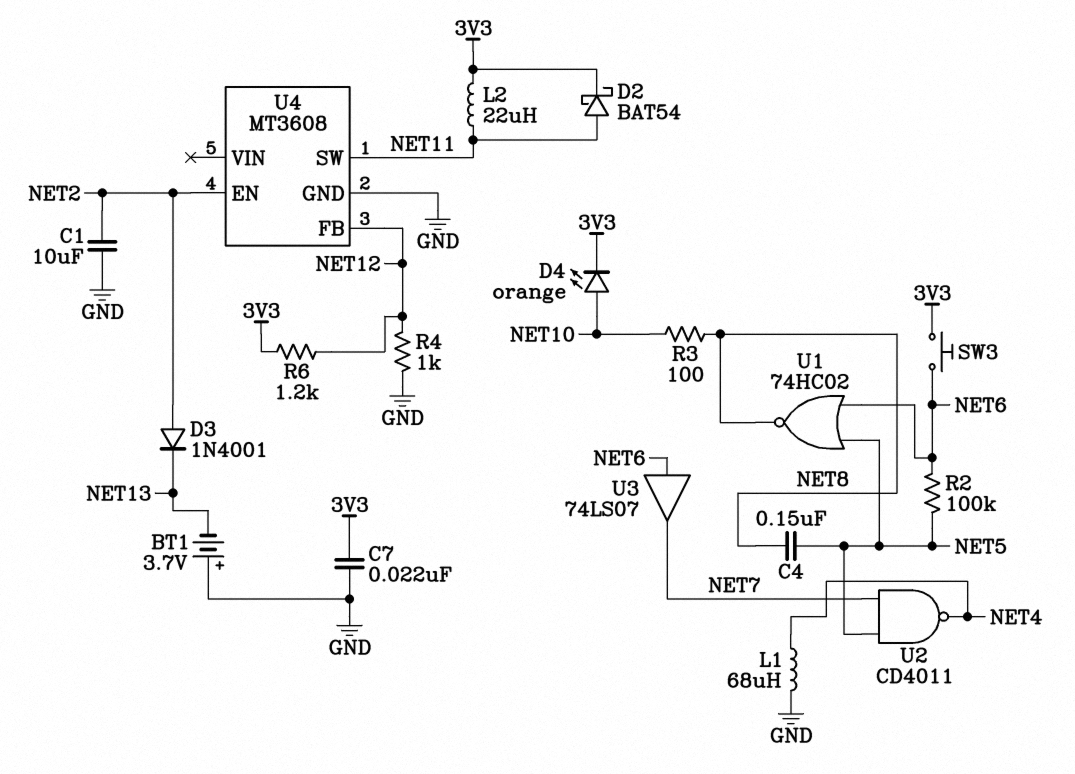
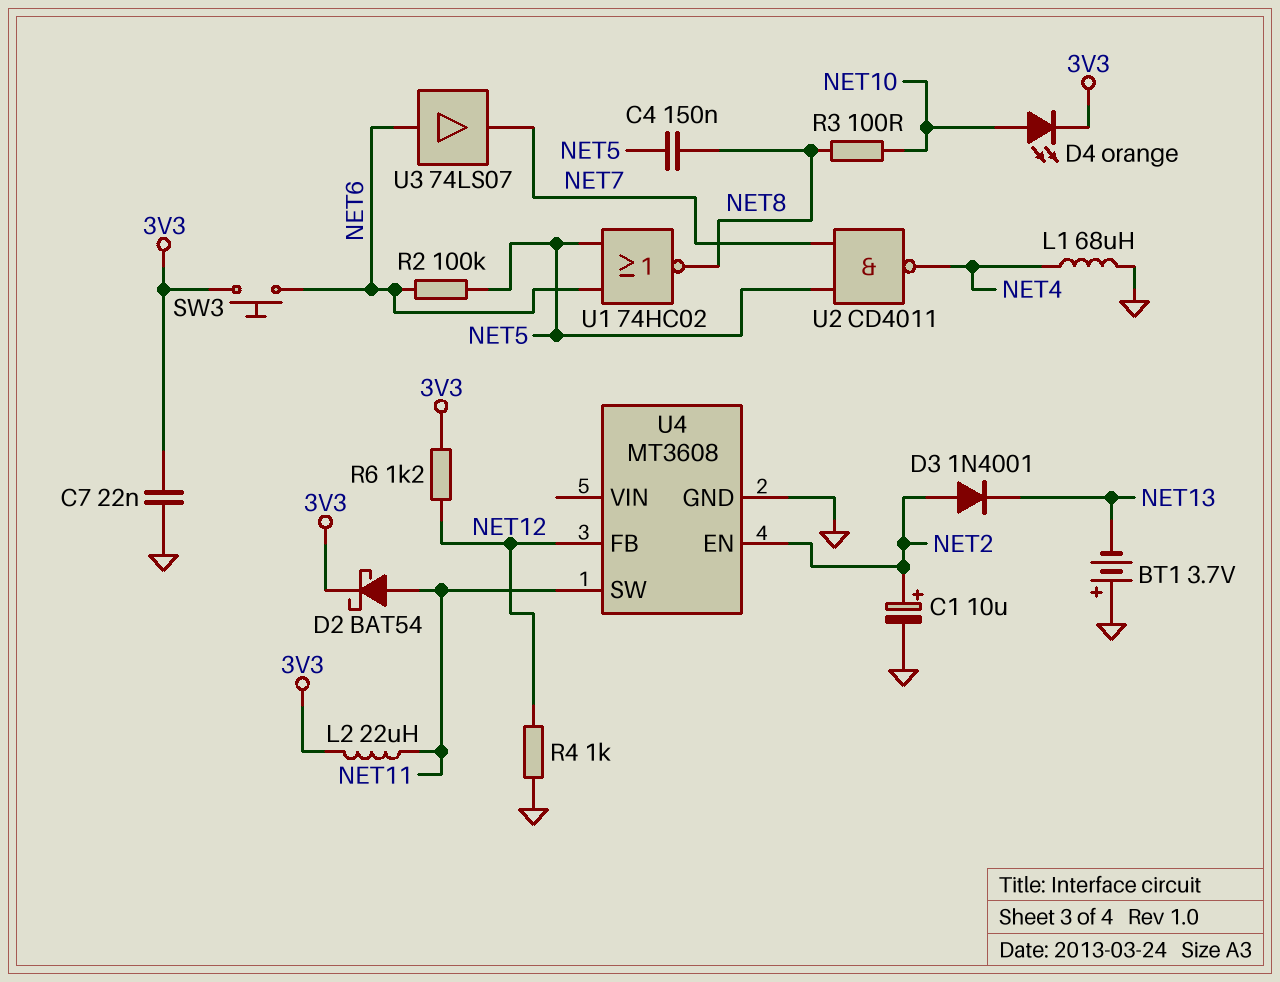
C1: 10uF (GND, NET2) -> 10uF (plus NET2, minus GND)

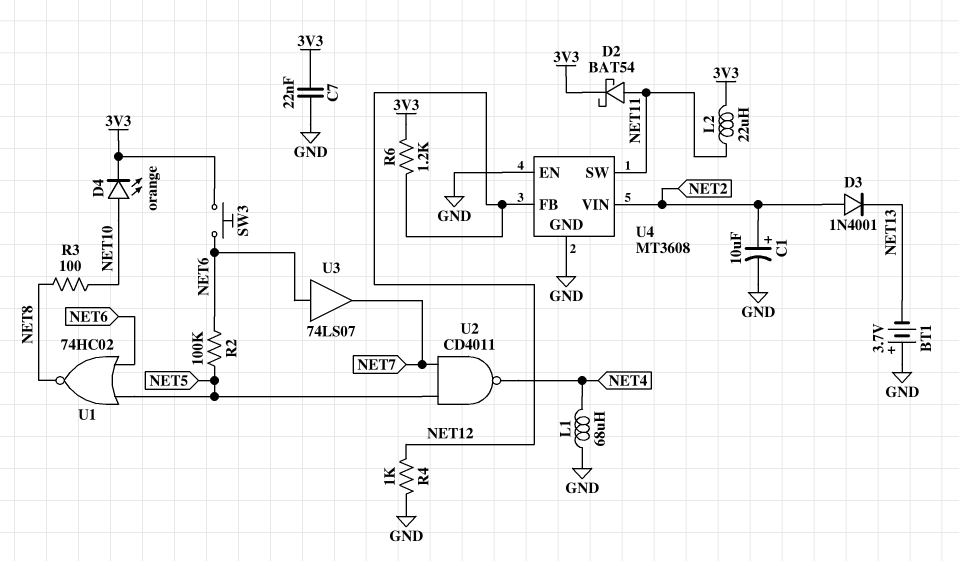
C4: 150nF (NET5, NET8) -> none
U4 pin EN: NET2 -> GND
U4 pin VIN: none -> NET2

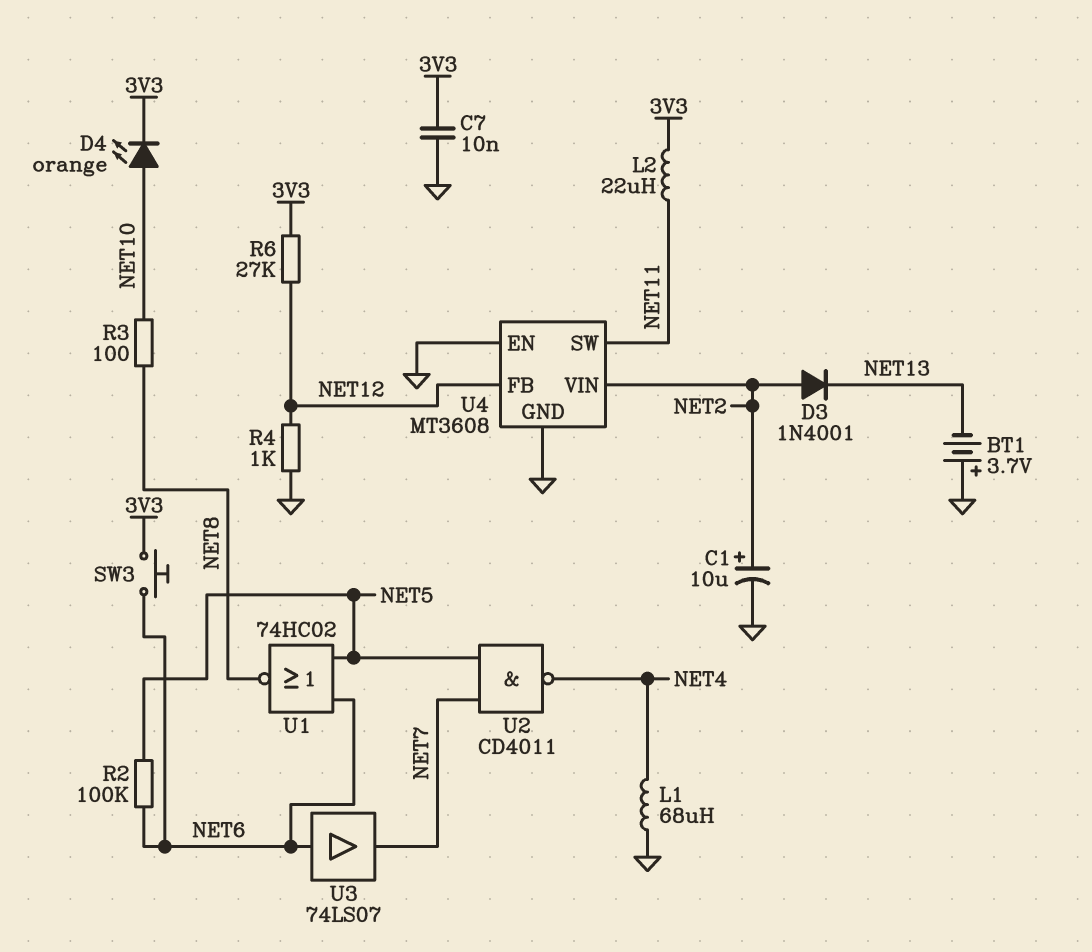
C7: 22nF (3V3, GND) -> 10nF (3V3, GND)
D2: schottky BAT54 (A NET11, K 3V3) -> none
R6: 1.2k (3V3, NET12) -> 27k (3V3, NET12)

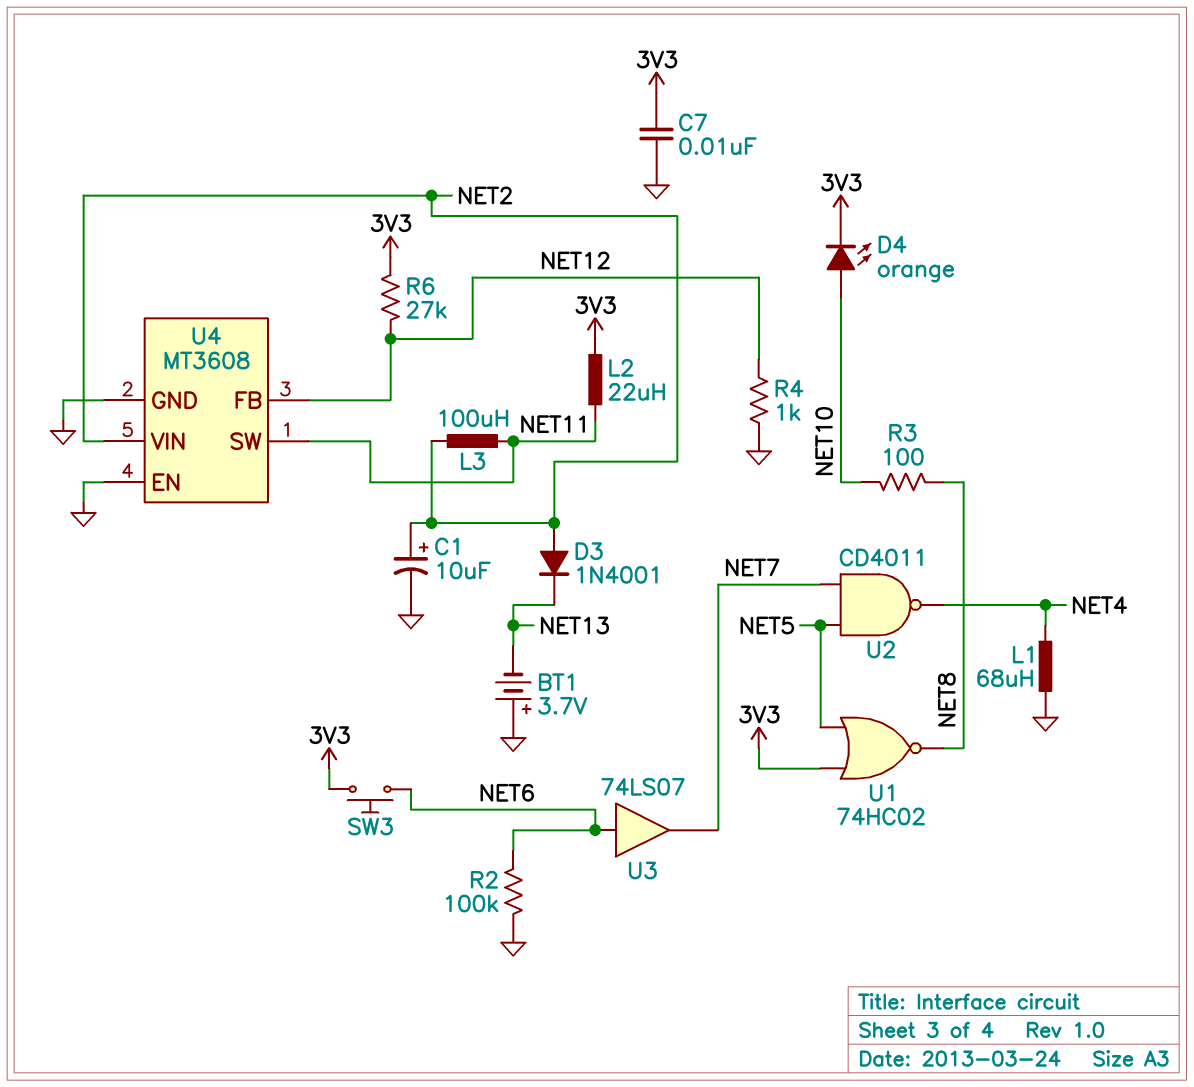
L3: none -> 100uH (NET2, NET11)
R2: 100k (NET5, NET6) -> 100k (GND, NET6)
U1: NOR 74HC02 (in NET5, in NET6, out NET8) -> NOR 74HC02 (in 3V3, in NET5, out NET8)

